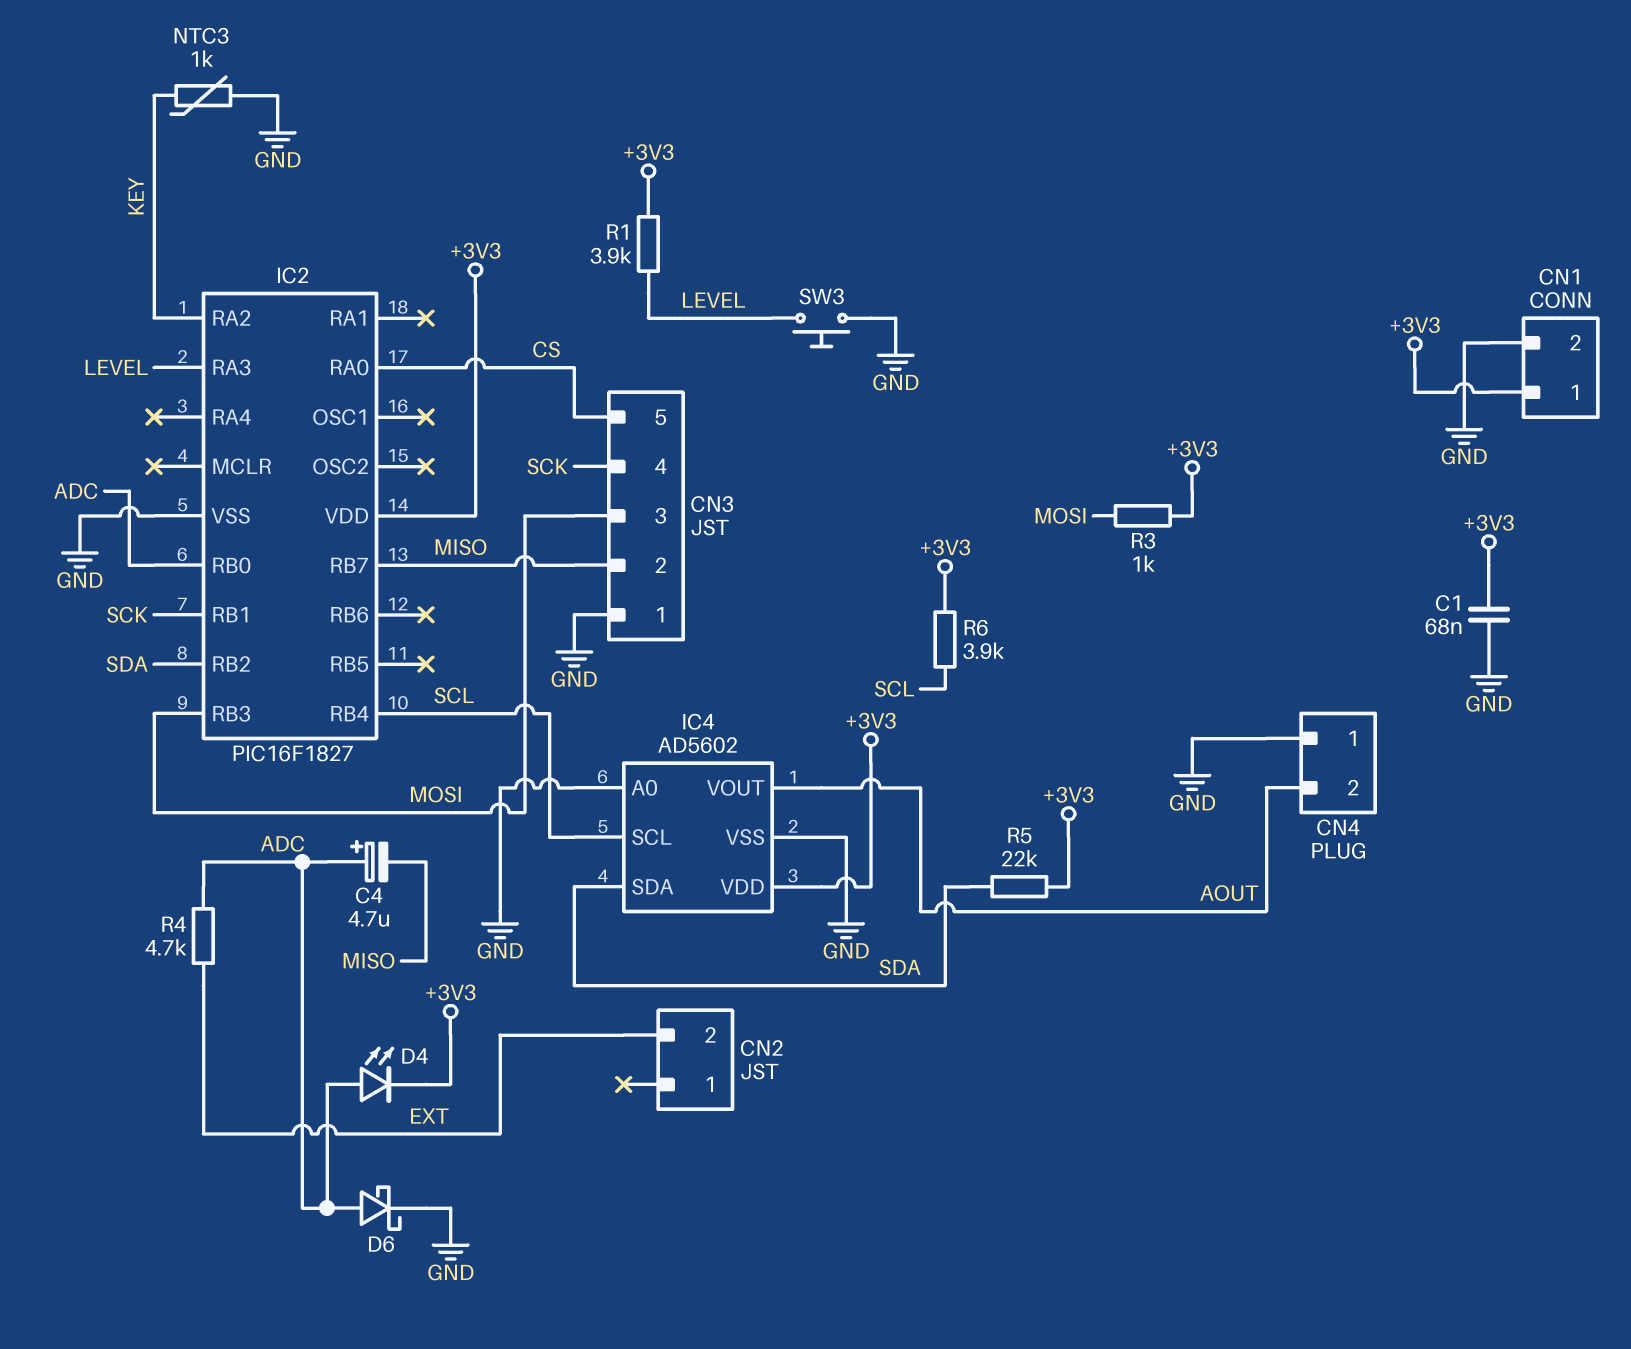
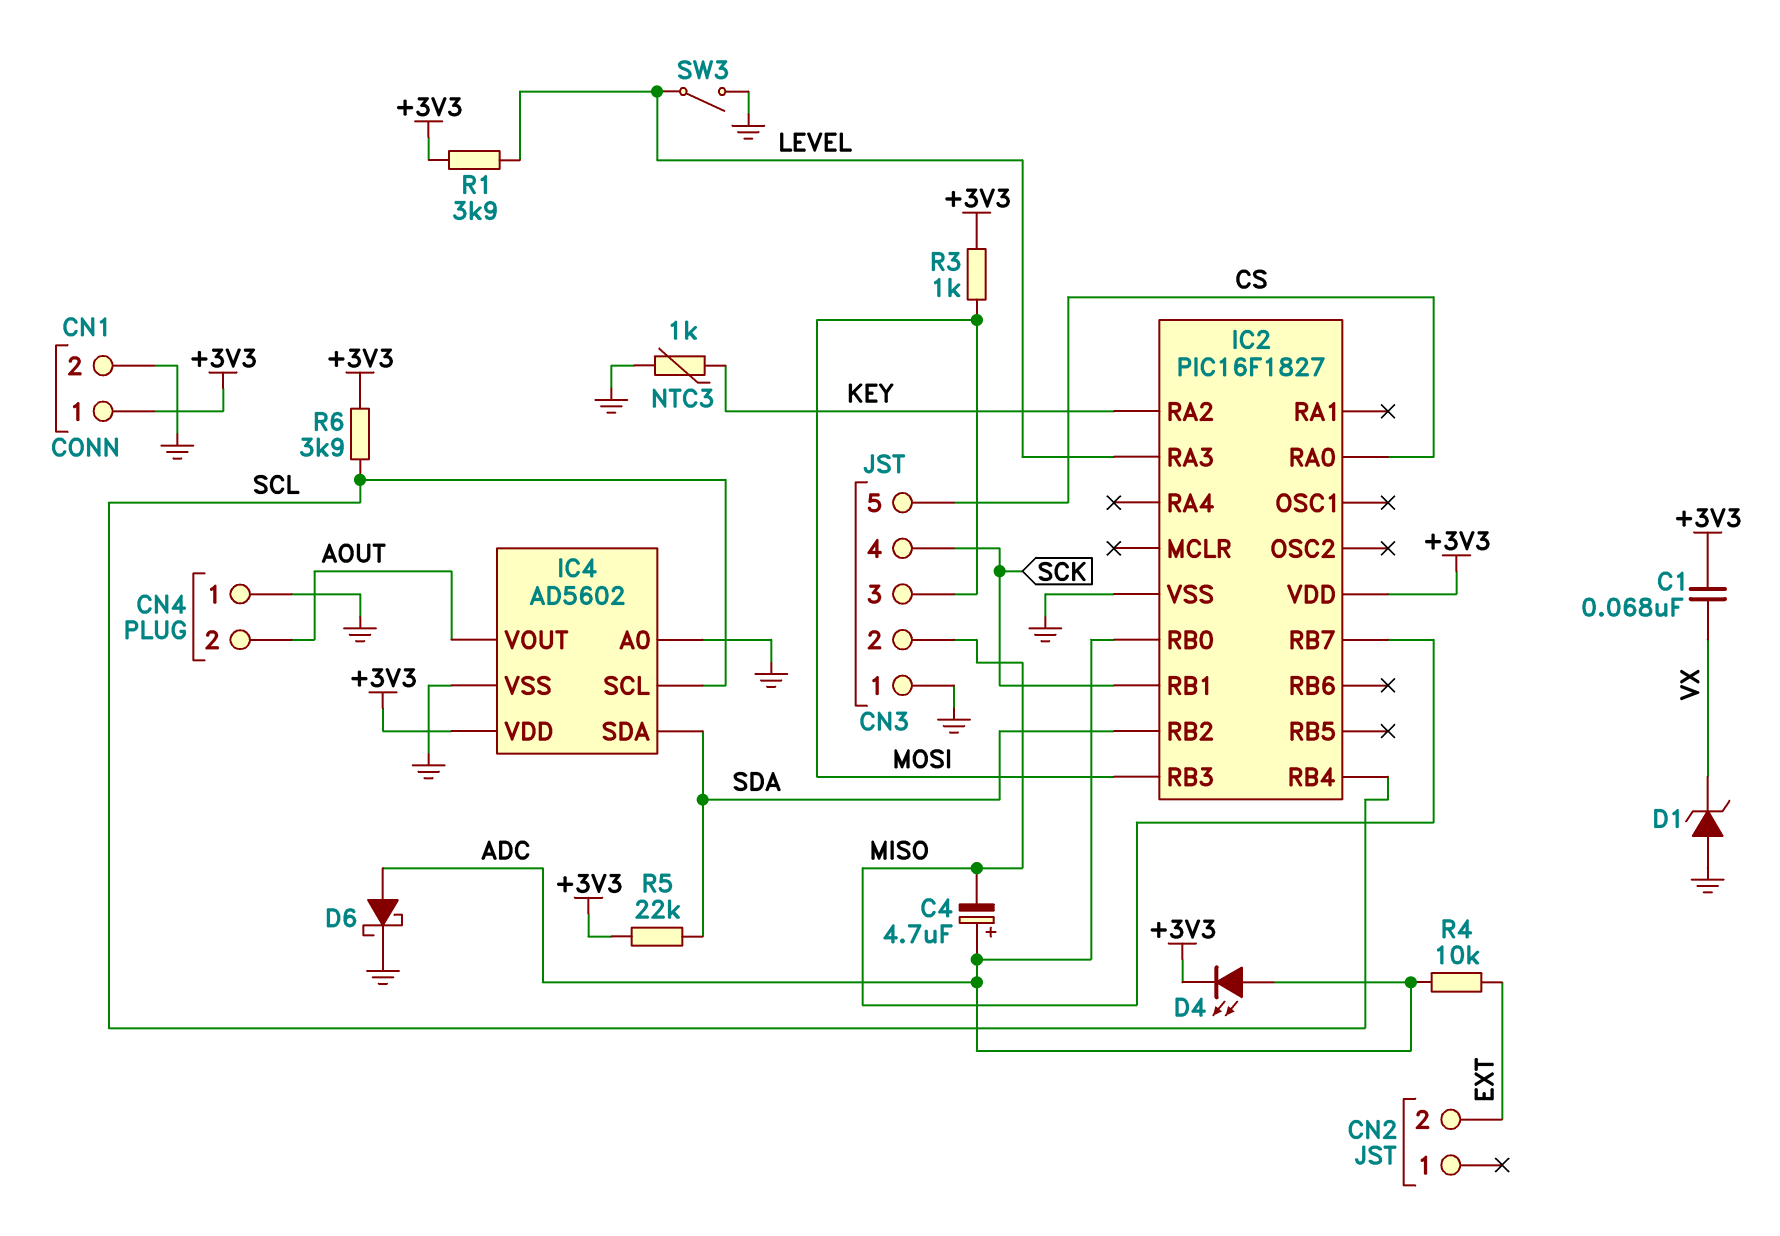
C1: 68nF (+3V3, GND) -> 68nF (+3V3, VX)
D1: none -> zener (A GND, K VX)
R4: 4.7k (ADC, EXT) -> 10k (ADC, EXT)
SW3: button (GND, LEVEL) -> switch (GND, LEVEL)

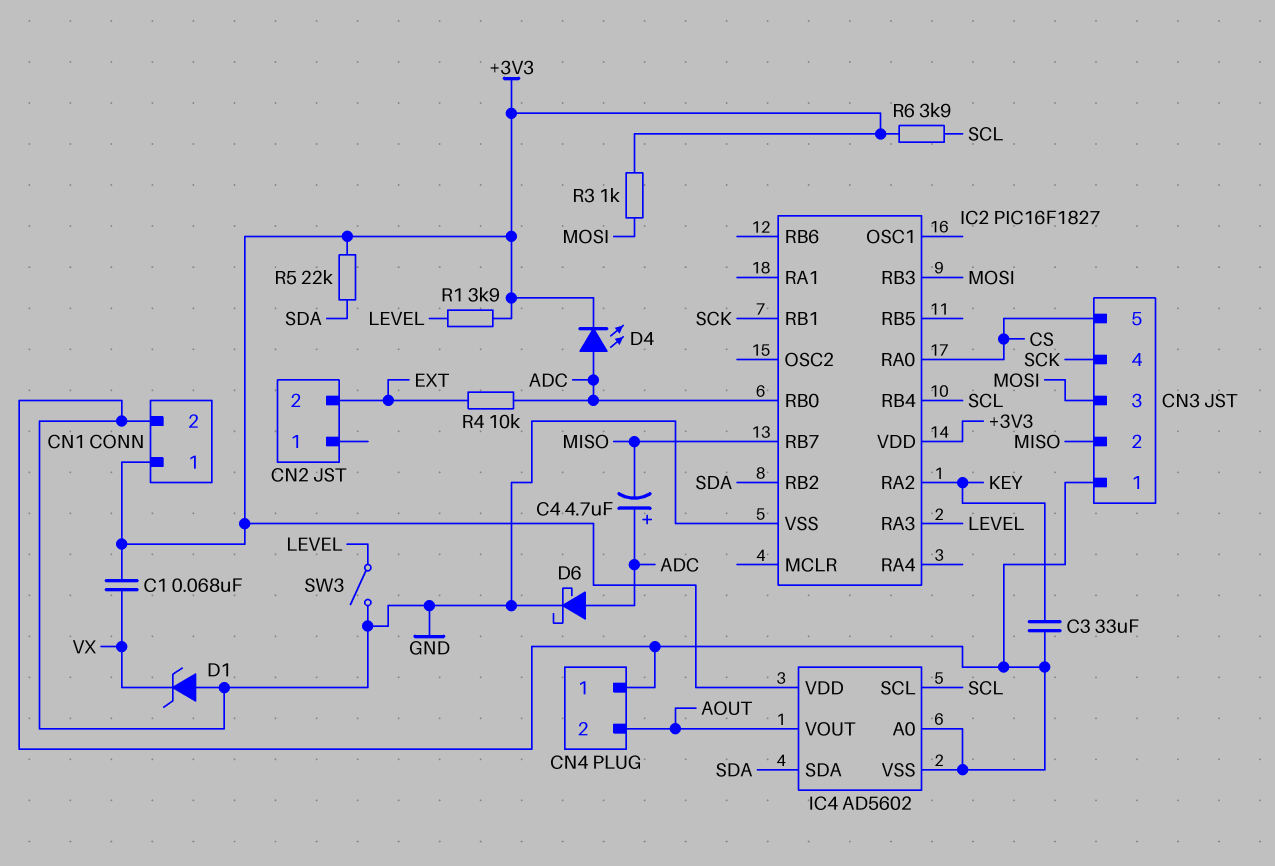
C3: none -> 33uF (GND, KEY)
NTC3: 1k (GND, KEY) -> none

